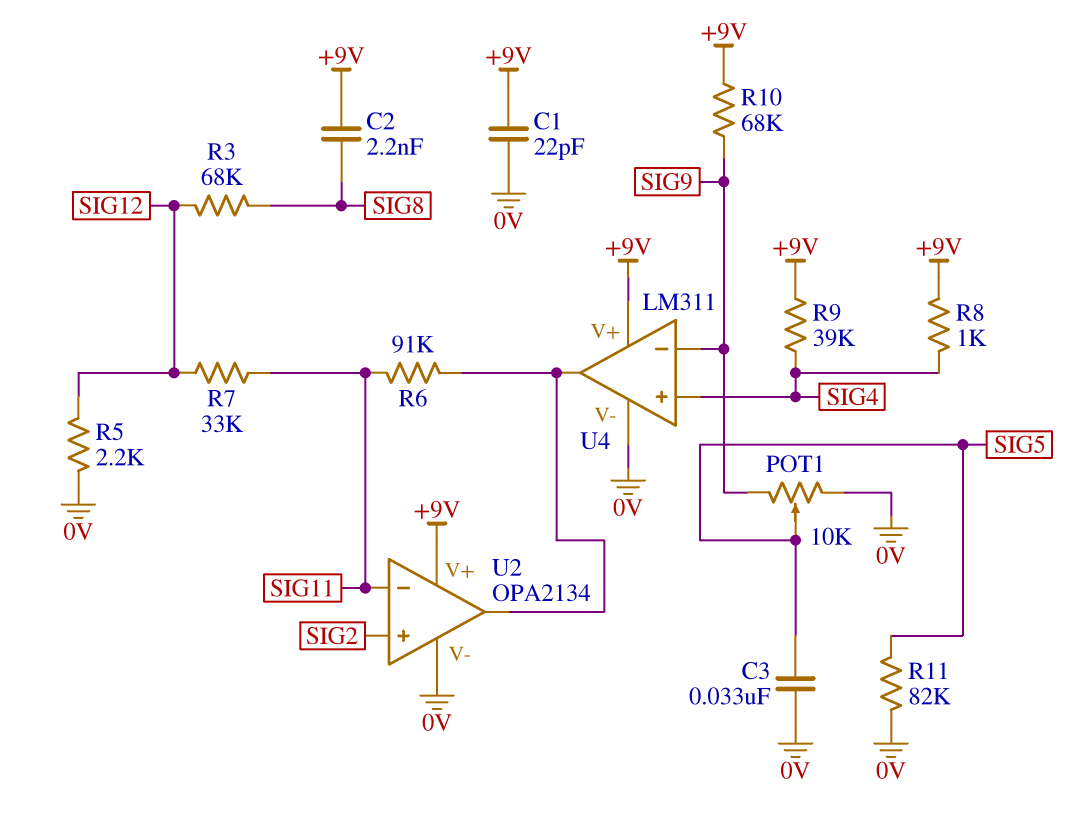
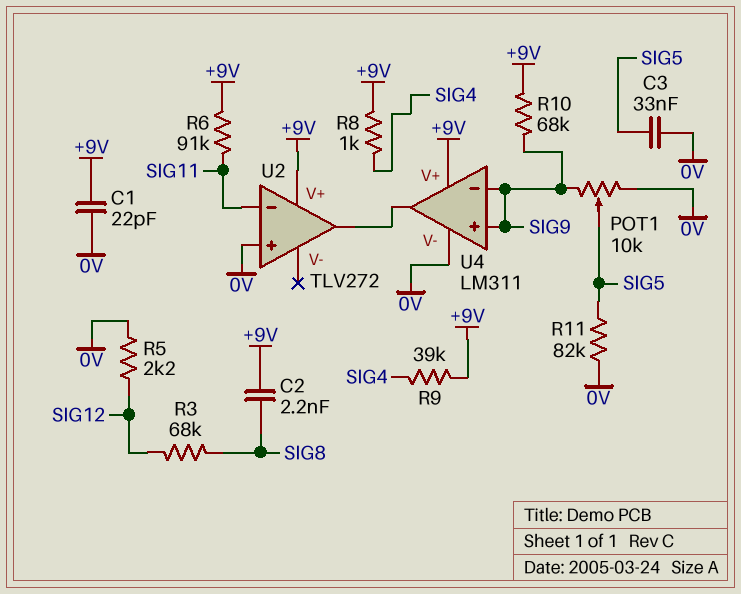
R6: 91k (SIG11, U2/out) -> 91k (+9V, SIG11)
R7: 33k (SIG11, SIG12) -> none
U2: OPA2134 -> TLV272
U2 pin V-: 0V -> none
U2 pin in+: SIG2 -> 0V
U4 pin in+: SIG4 -> SIG9

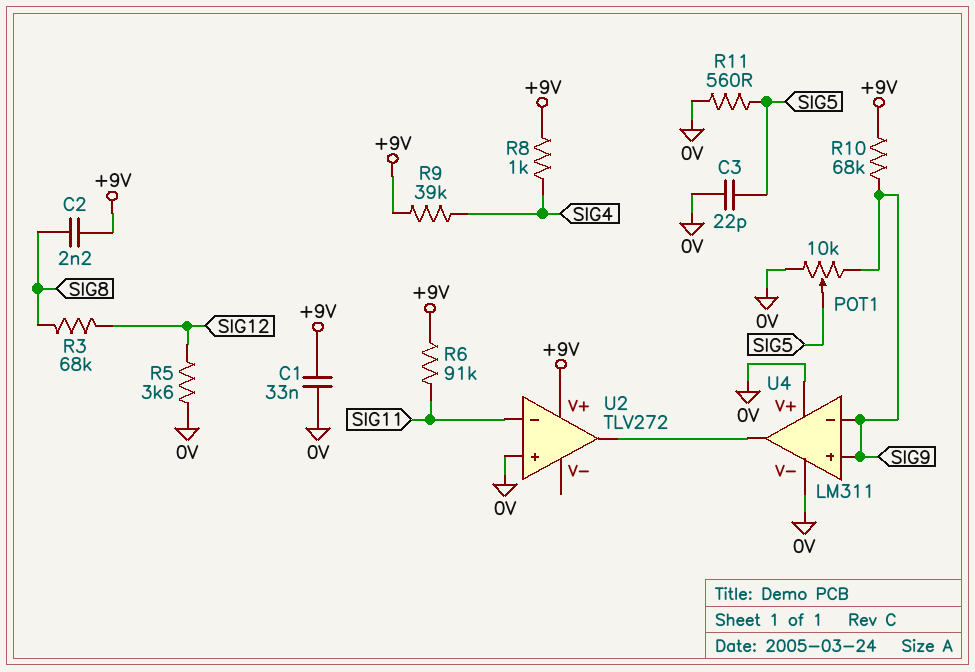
C1: 22pF (+9V, 0V) -> 33nF (+9V, 0V)
C3: 33nF (0V, SIG5) -> 22pF (0V, SIG5)
R5: 2.2k (0V, SIG12) -> 3.6k (0V, SIG12)
R11: 82k (0V, SIG5) -> 560 (0V, SIG5)
U4 pin V+: +9V -> 0V

